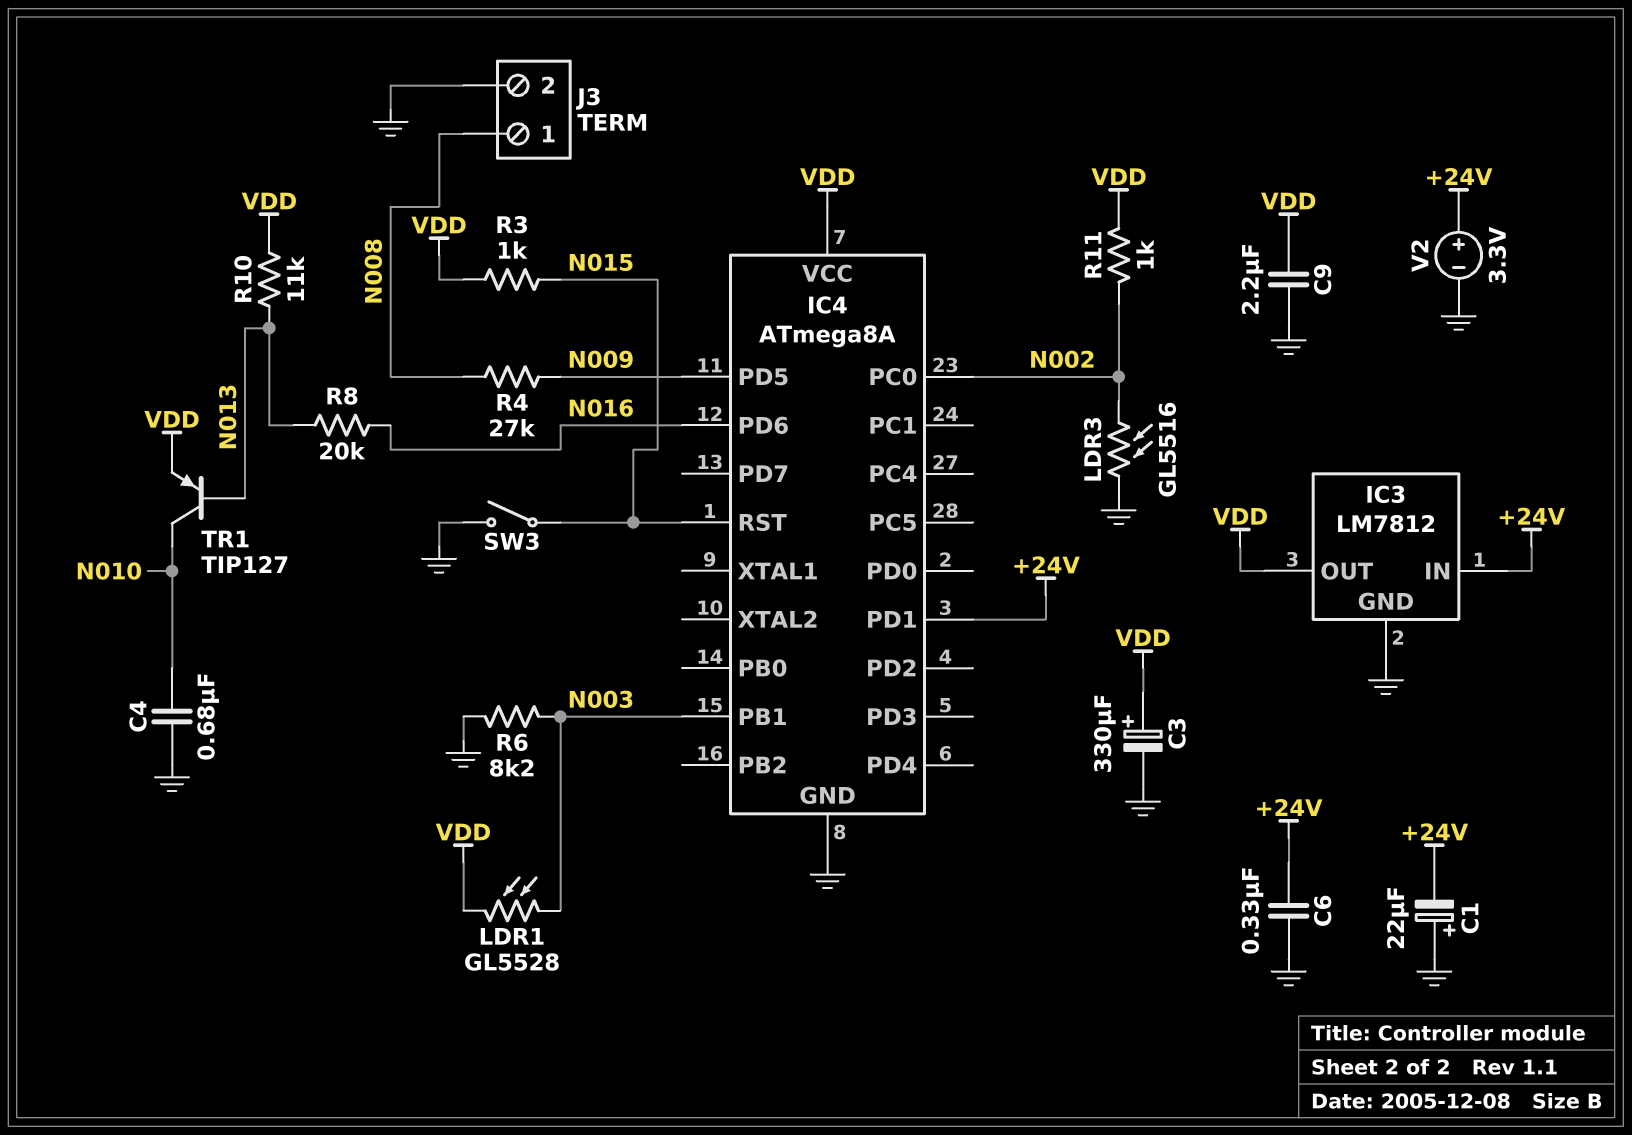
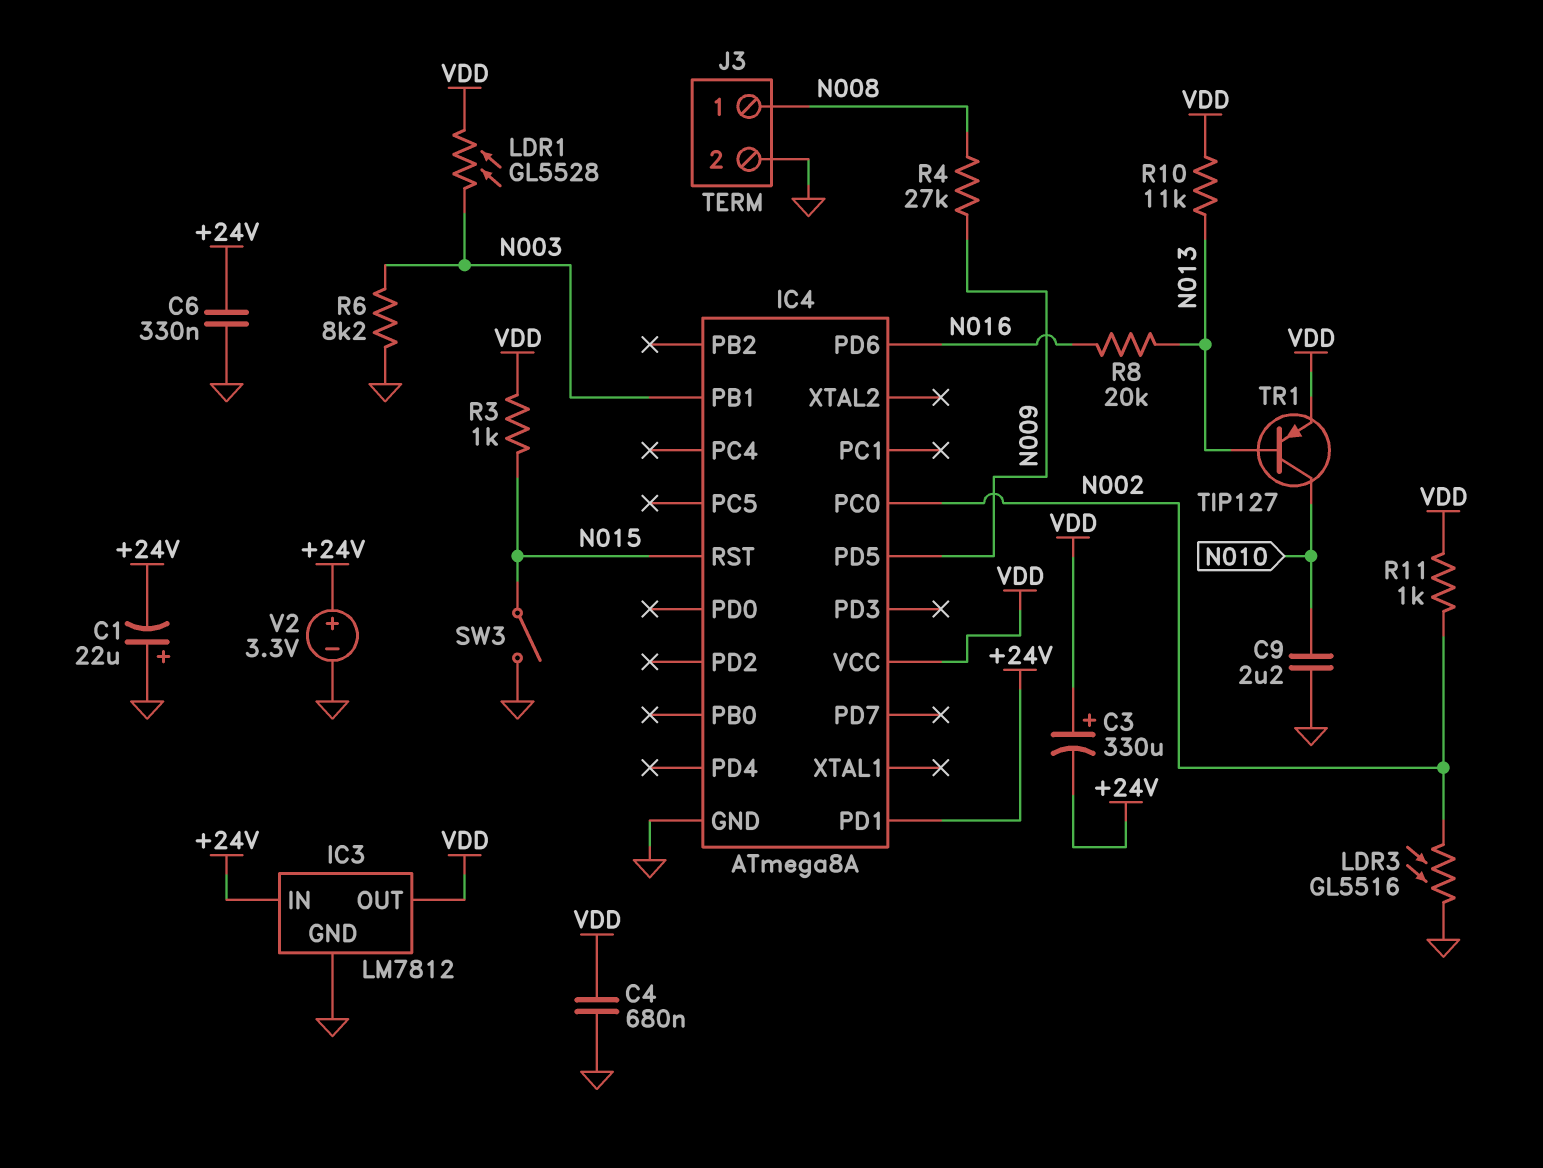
C3: 330uF (plus VDD, minus GND) -> 330uF (plus VDD, minus +24V)
C4: 680nF (GND, N010) -> 680nF (GND, VDD)
C9: 2.2uF (GND, VDD) -> 2.2uF (GND, N010)

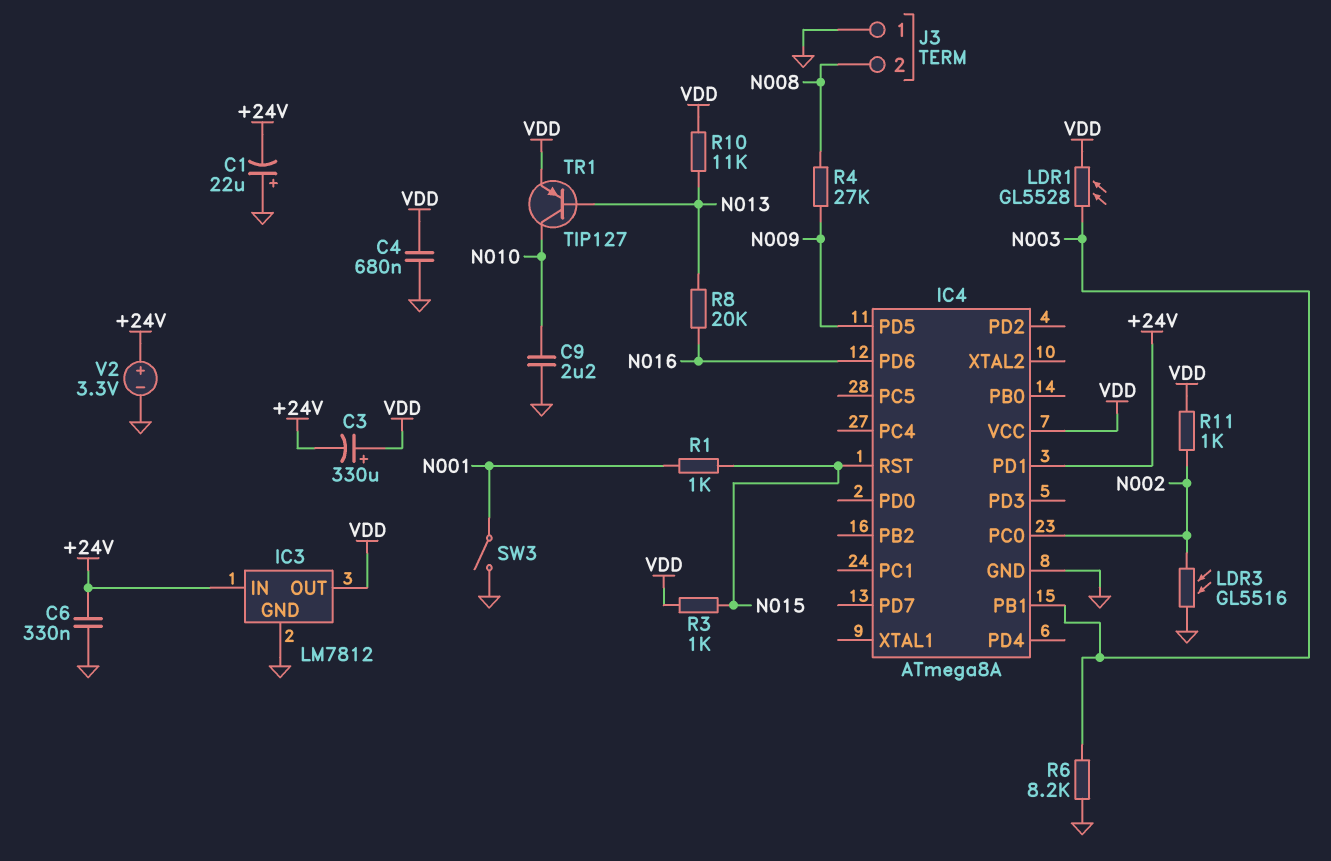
J3 pin 1: N008 -> GND
J3 pin 2: GND -> N008
R1: none -> 1k (N001, N015)
SW3: switch (GND, N015) -> switch (GND, N001)

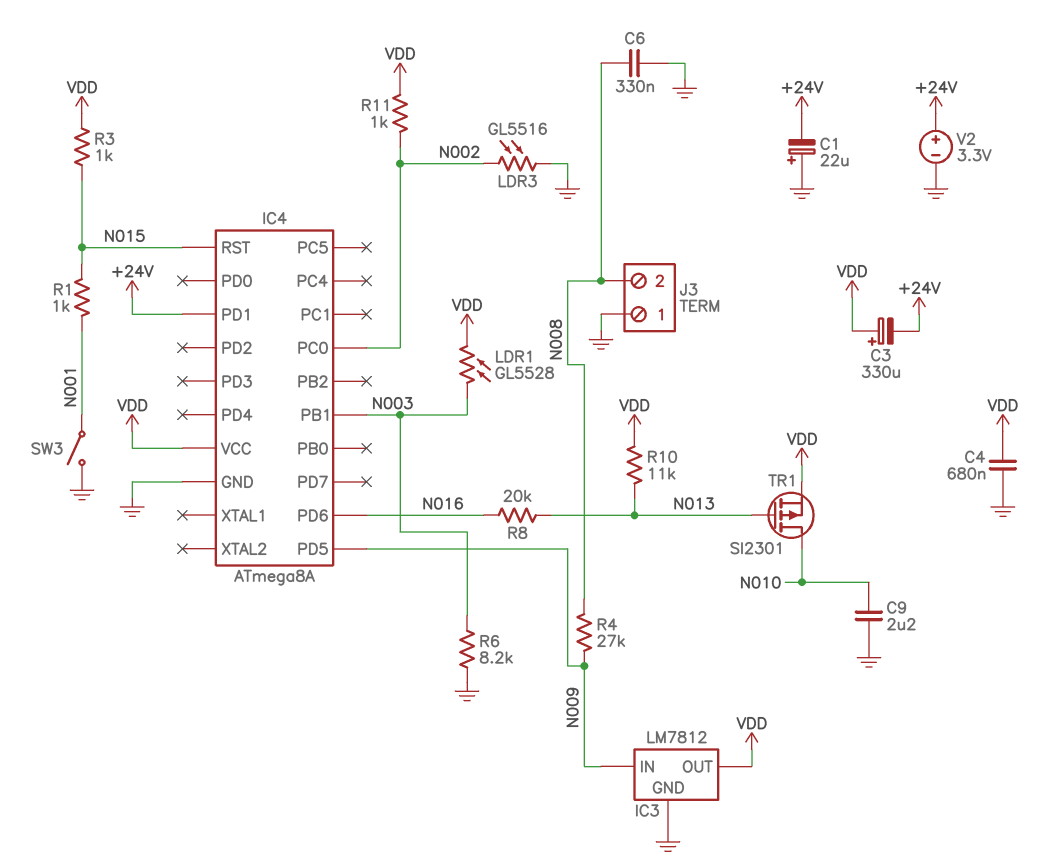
C6: 330nF (+24V, GND) -> 330nF (GND, N008)
IC3 pin IN: +24V -> N009
TR1: PNP TIP127 (B N013, C N010, E VDD) -> PMOS SI2301 (G N013, D N010, S VDD)

